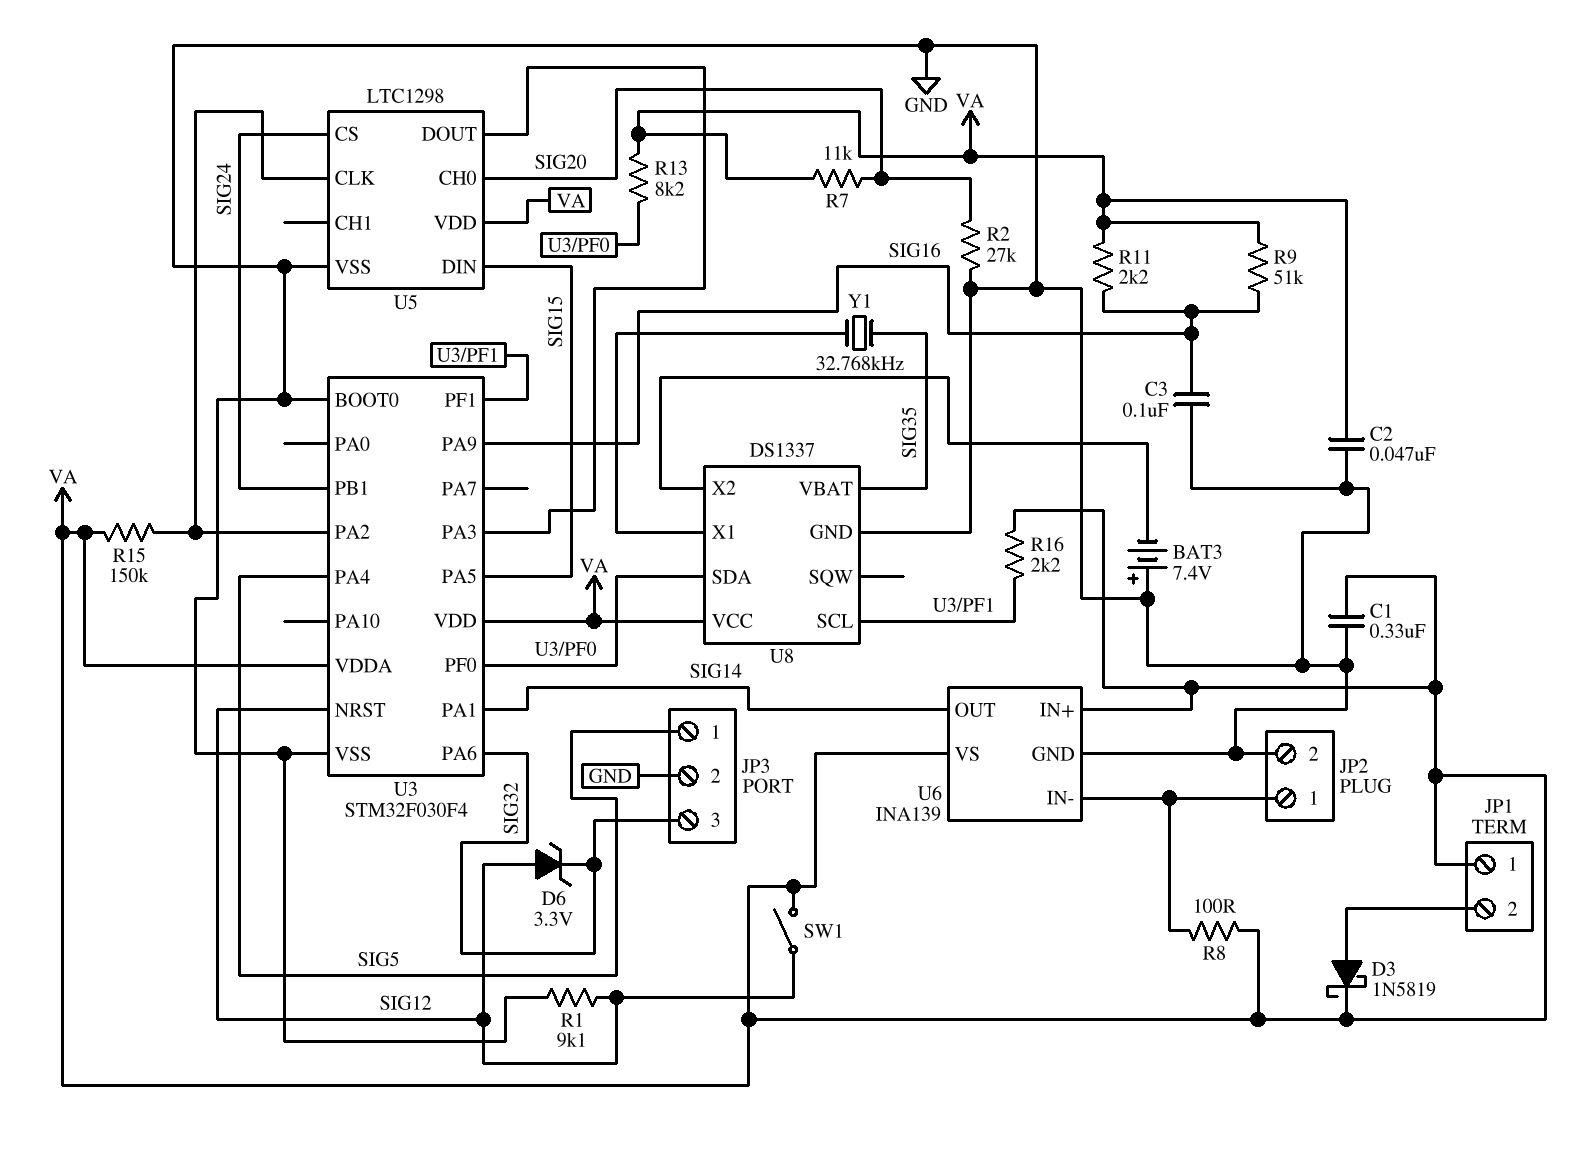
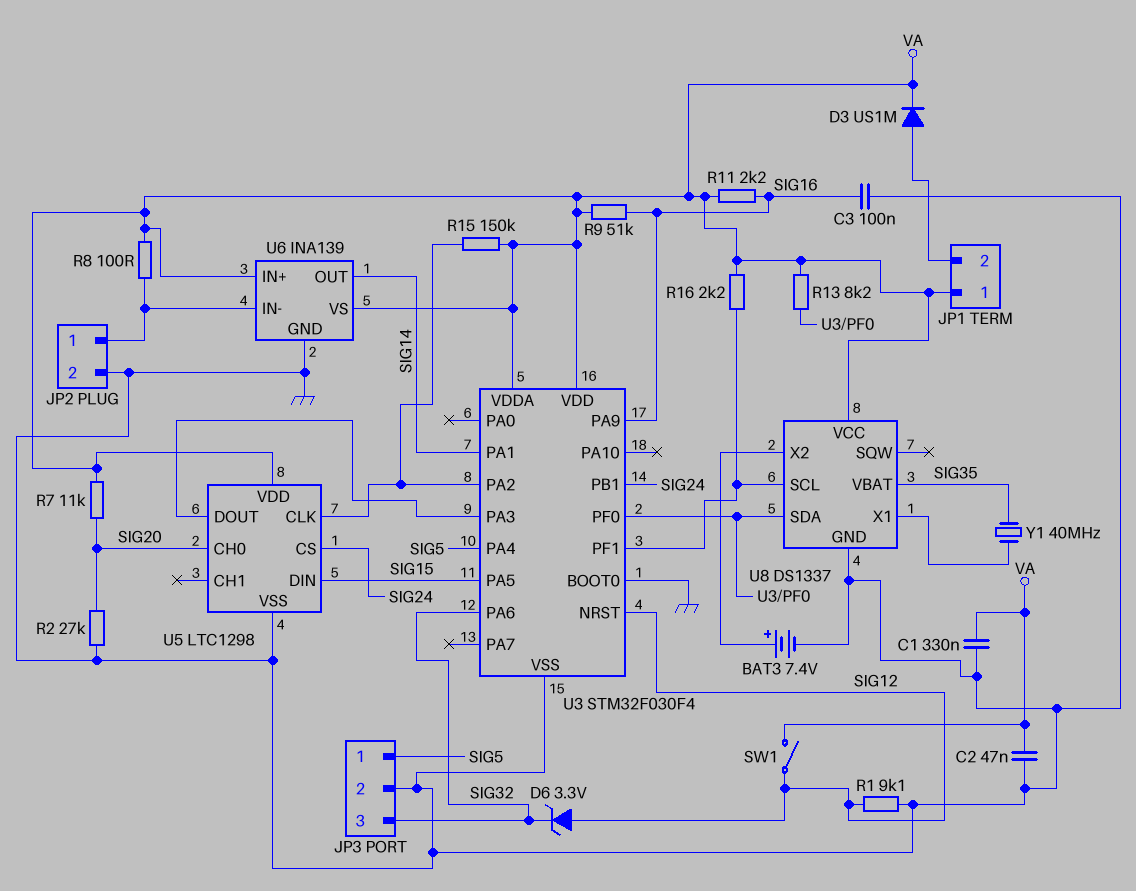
BAT3: 7.4V (plus GND, minus U8/X2) -> 7.4V (plus U8/X2, minus GND)
D3: schottky 1N5819 (A JP1/2, K VA) -> diode US1M (A JP1/2, K VA)
Y1: 32.768kHz (SIG35, U8/X1) -> 40MHz (SIG35, U8/X1)

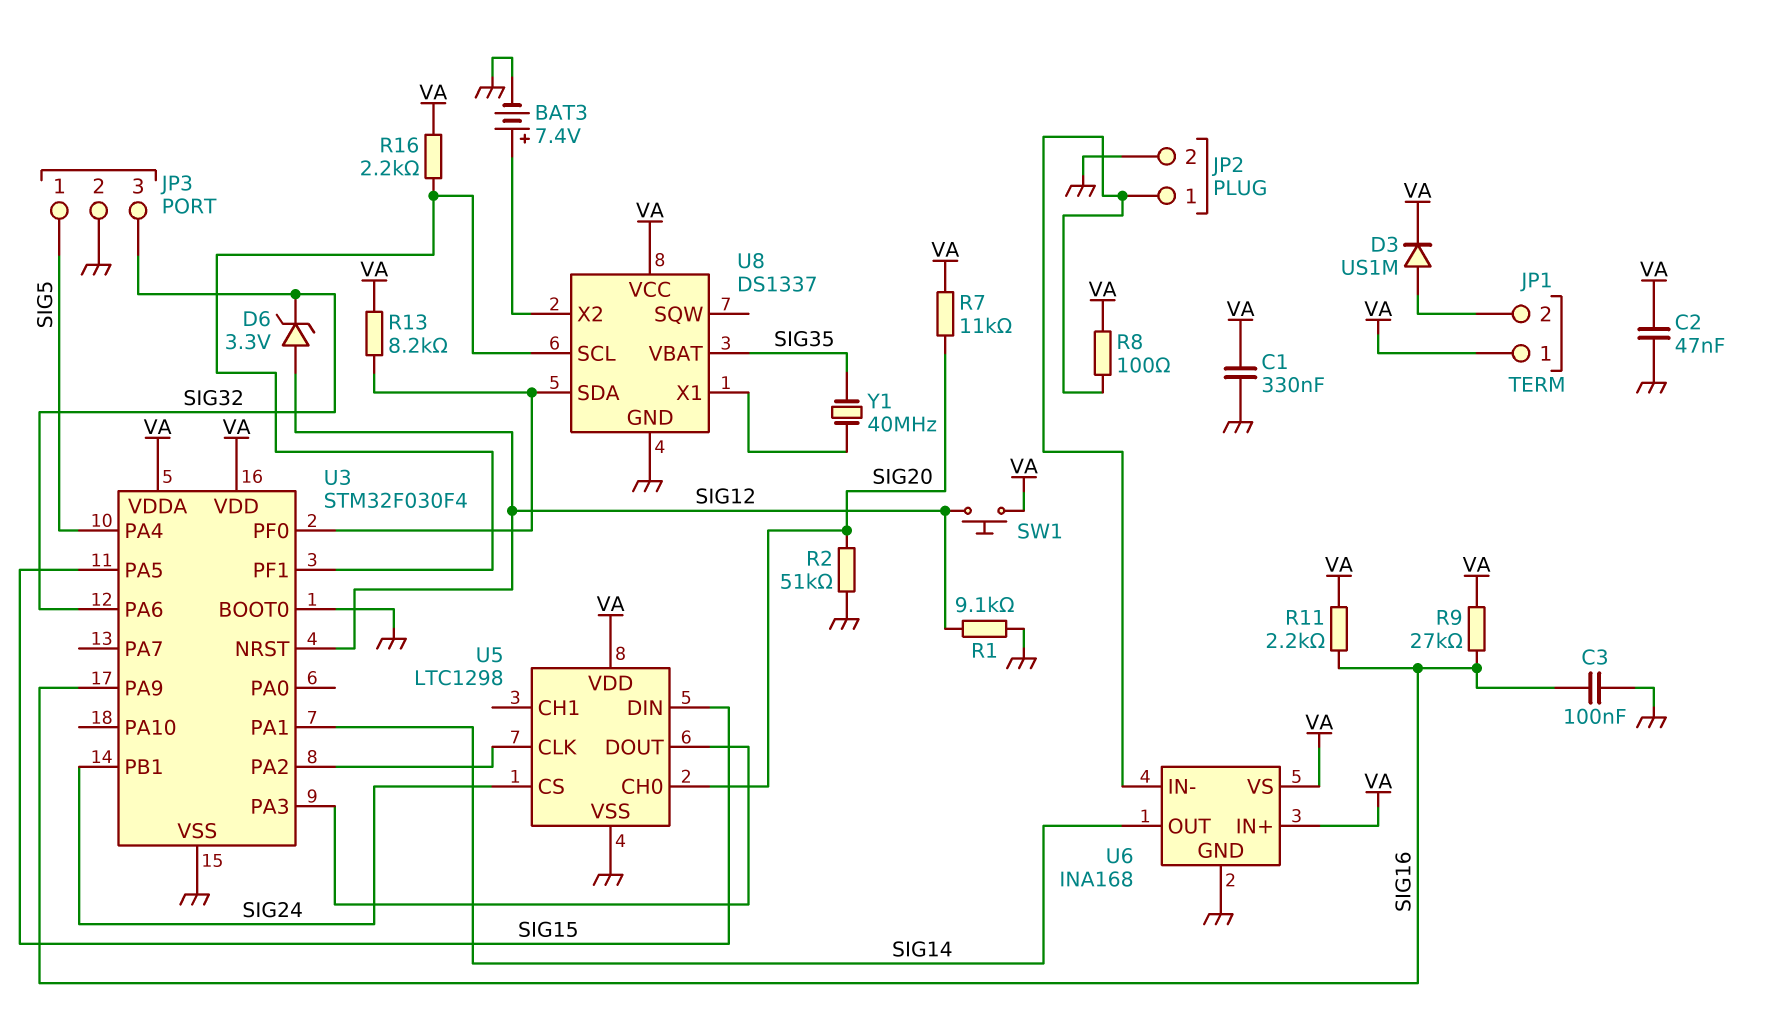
R2: 27k (GND, SIG20) -> 51k (GND, SIG20)
R9: 51k (SIG16, VA) -> 27k (SIG16, VA)
R15: 150k (U3/PA2, VA) -> none
SW1: switch (SIG12, VA) -> button (SIG12, VA)
U6: INA139 -> INA168

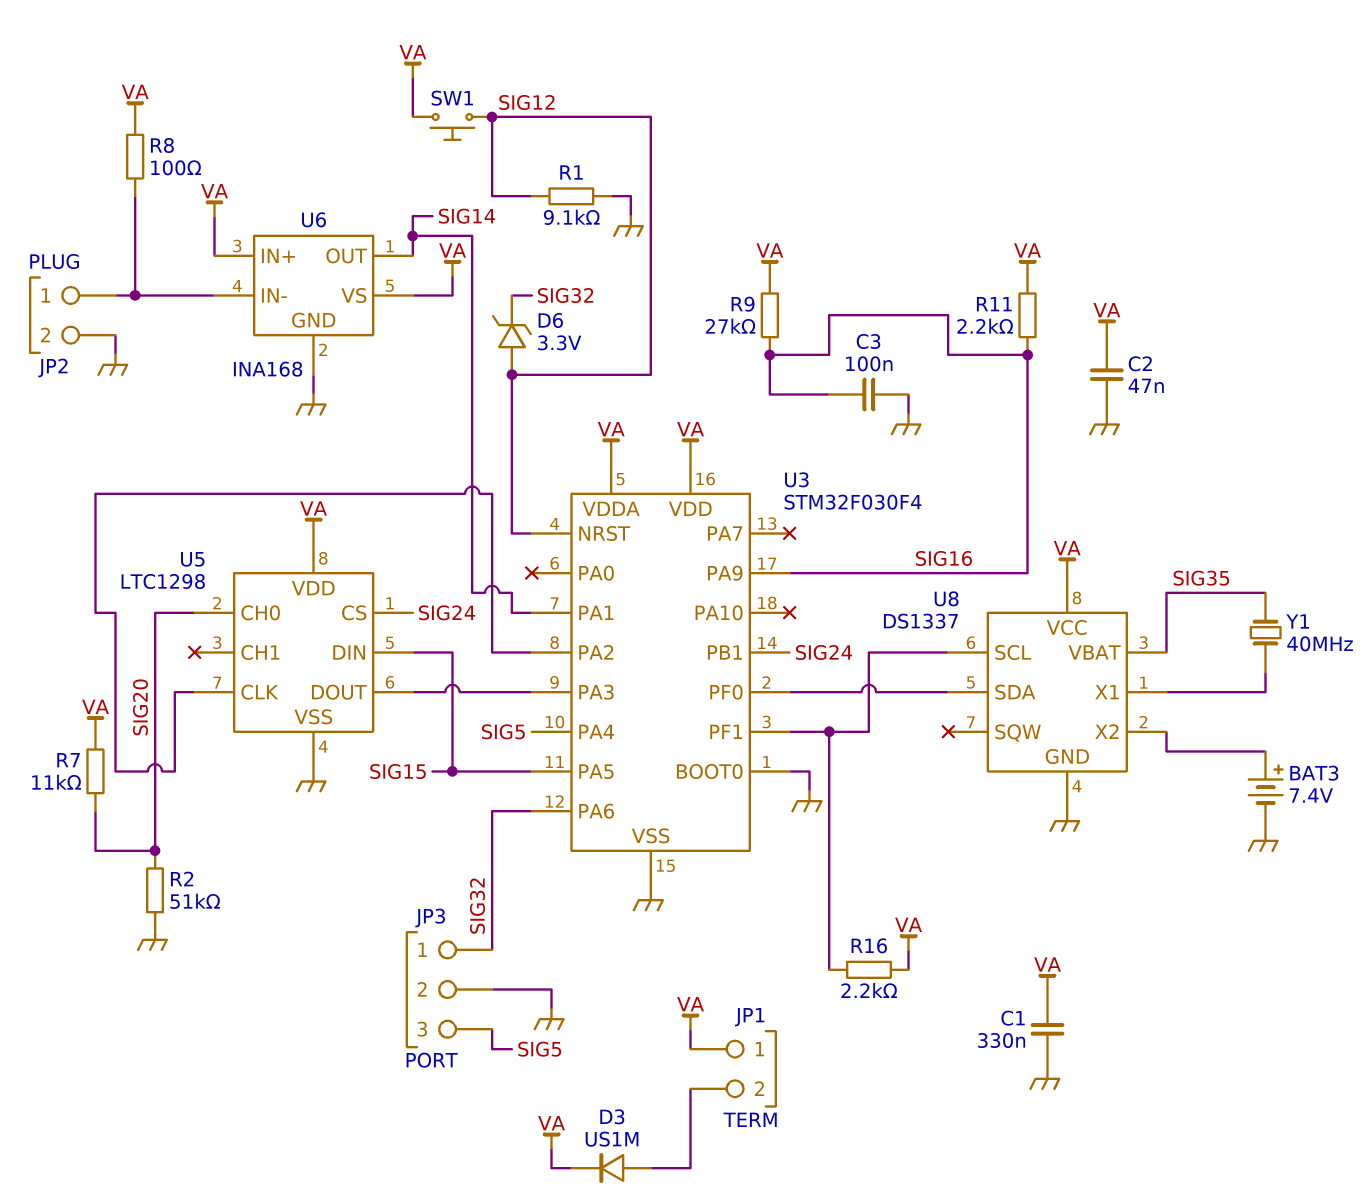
JP3 pin 1: SIG5 -> SIG32
JP3 pin 3: SIG32 -> SIG5
R13: 8.2k (U3/PF0, VA) -> none

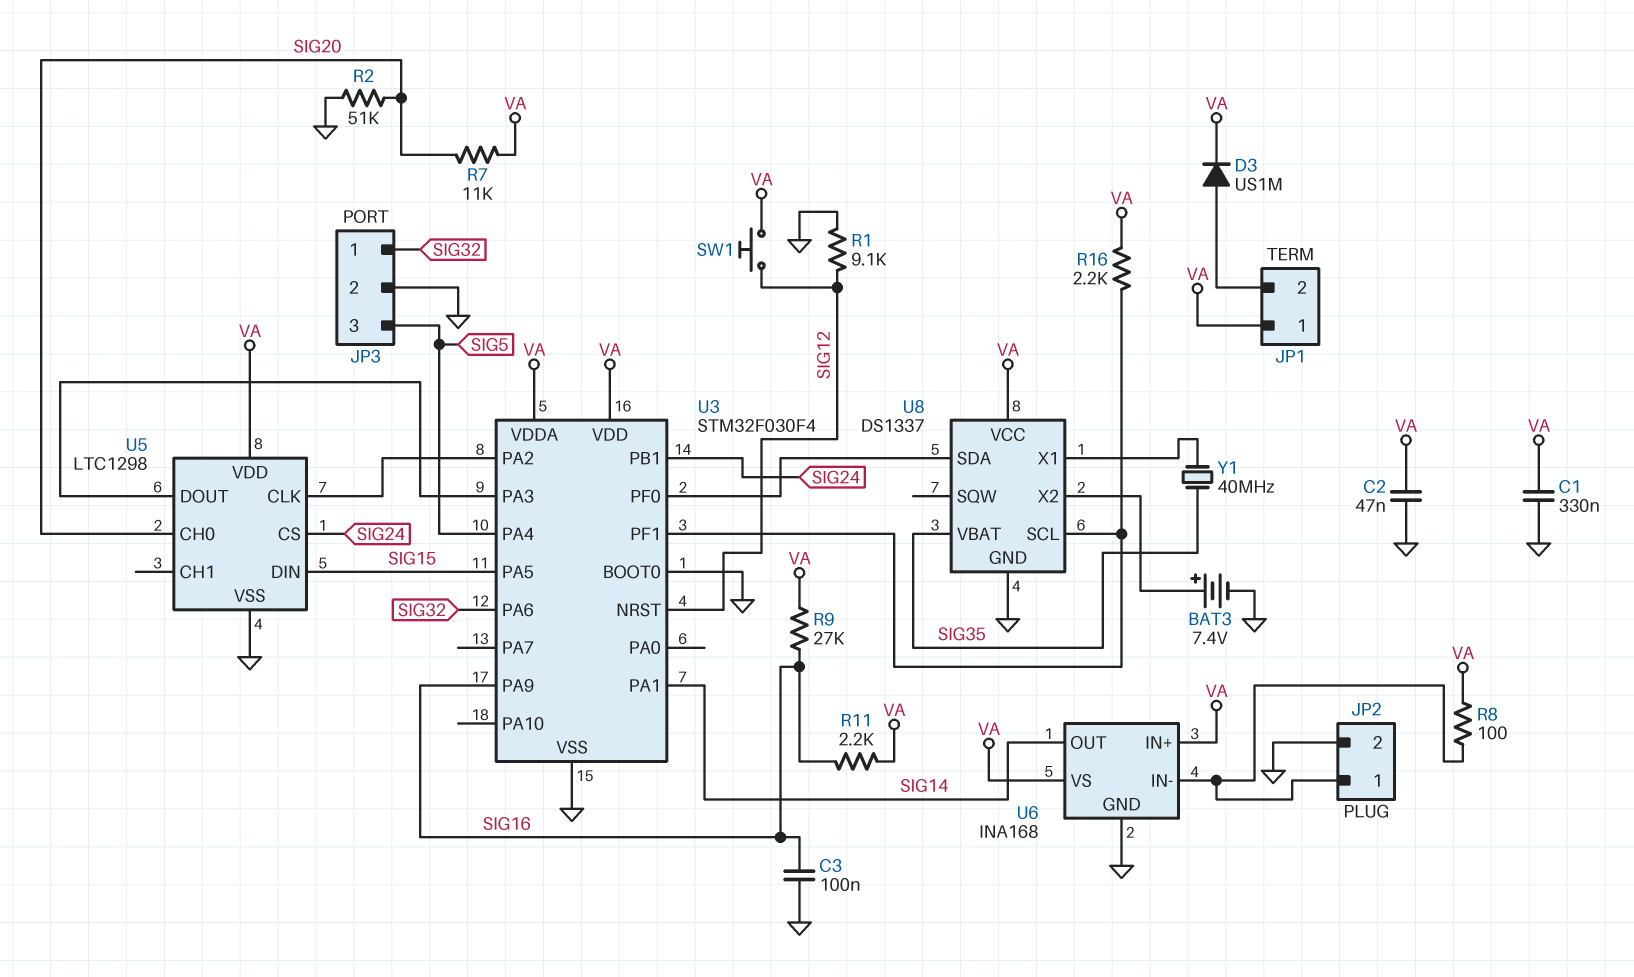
D6: zener 3.3V (A SIG12, K SIG32) -> none

